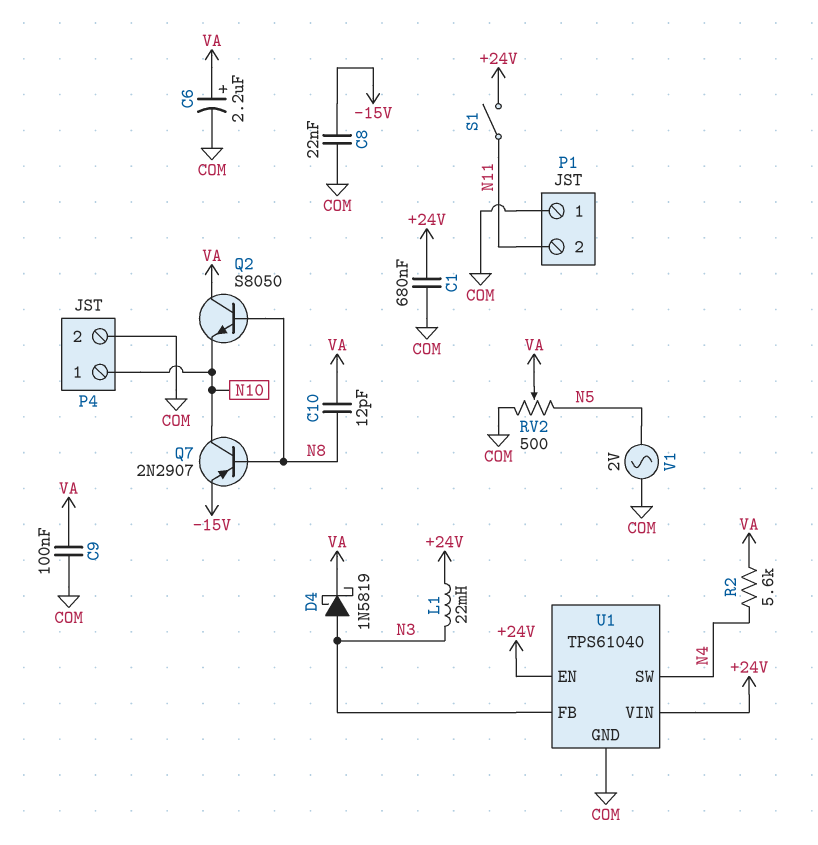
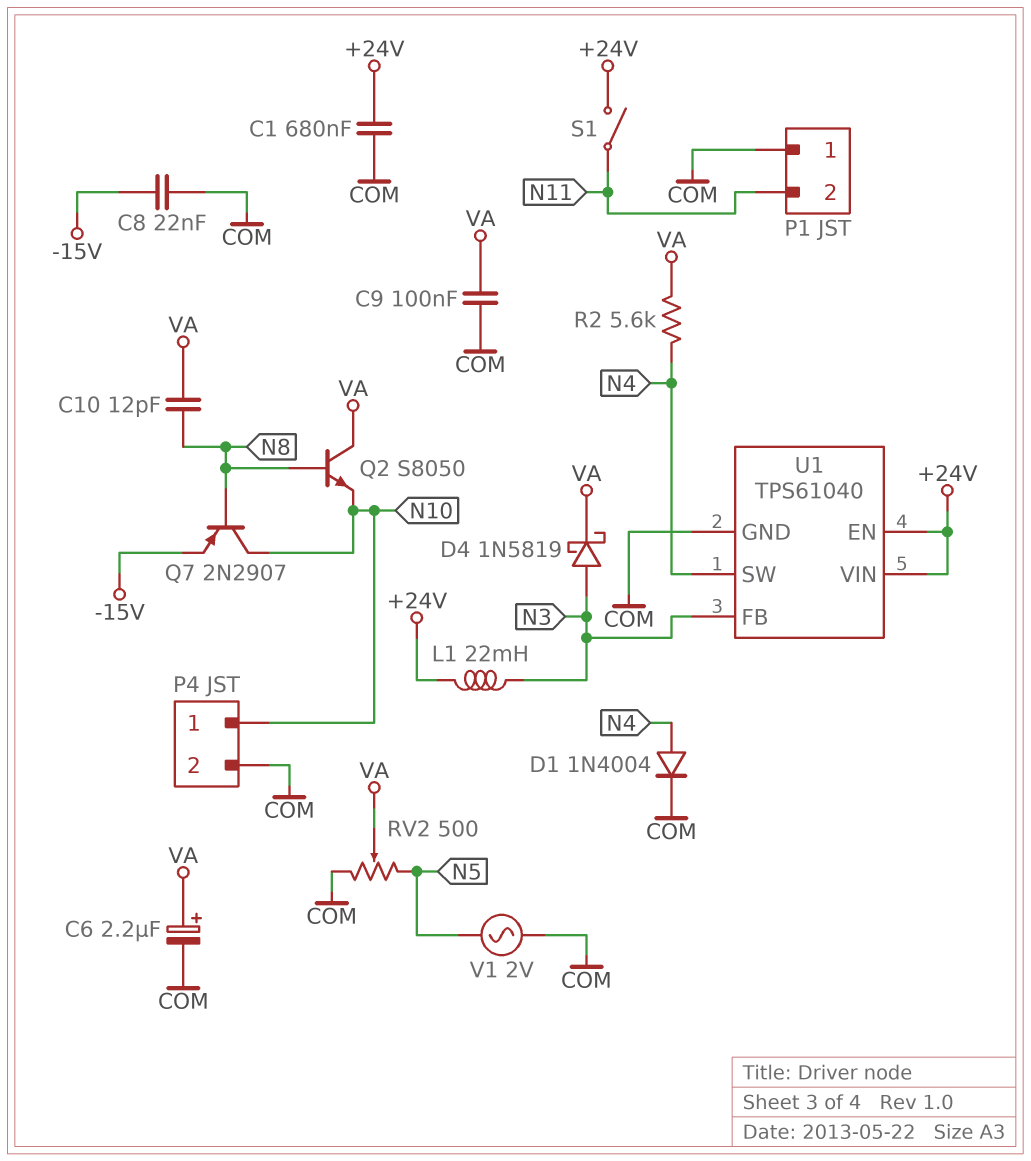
D1: none -> diode 1N4004 (A N4, K COM)

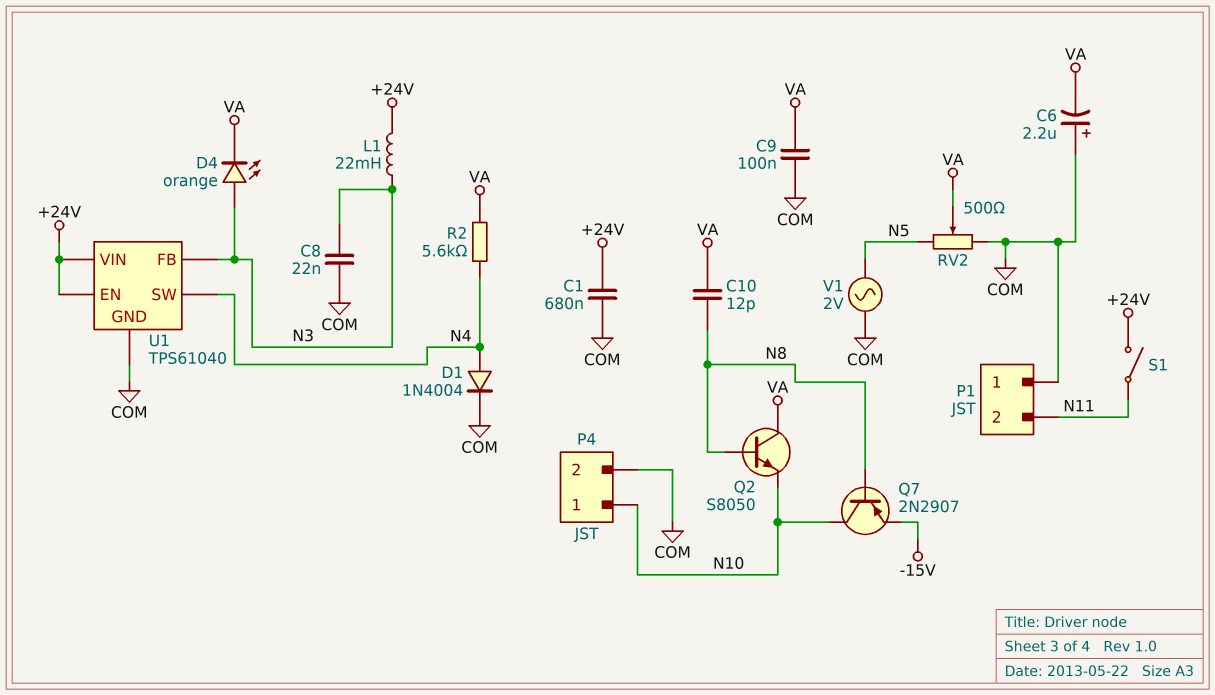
C6: 2.2uF (plus VA, minus COM) -> 2.2uF (plus COM, minus VA)
C8: 22nF (-15V, COM) -> 22nF (COM, N3)
D4: schottky 1N5819 (A N3, K VA) -> LED orange (A N3, K VA)

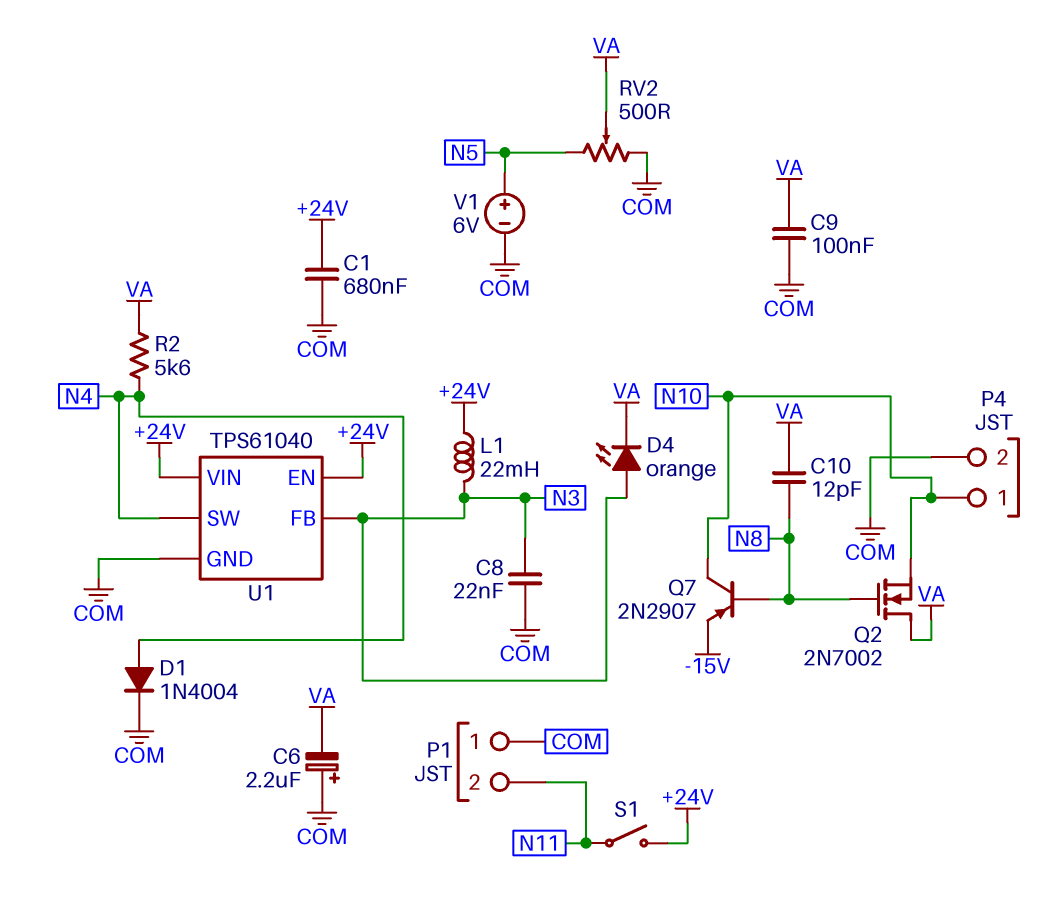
Q2: NPN S8050 (B N8, C VA, E N10) -> NMOS 2N7002 (G N8, D VA, S N10)
V1: AC 2V (COM, N5) -> 6V (plus N5, minus COM)

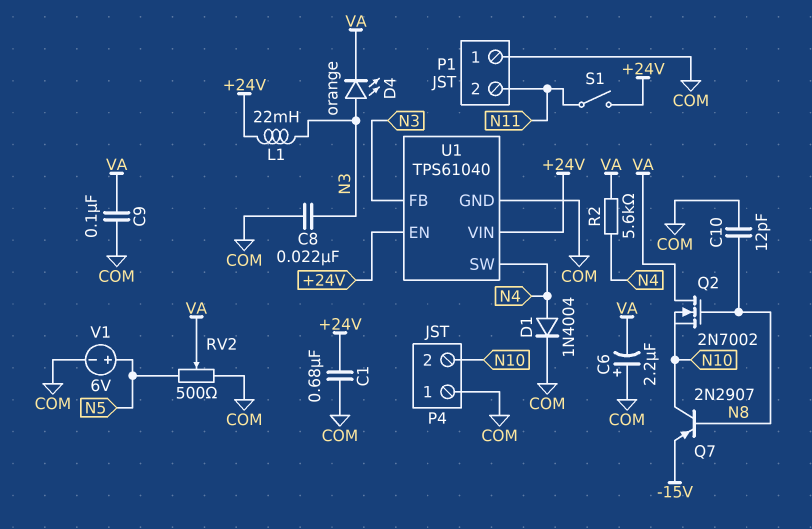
C10: 12pF (N8, VA) -> 12pF (COM, N8)
P4 pin 1: N10 -> COM
P4 pin 2: COM -> N10

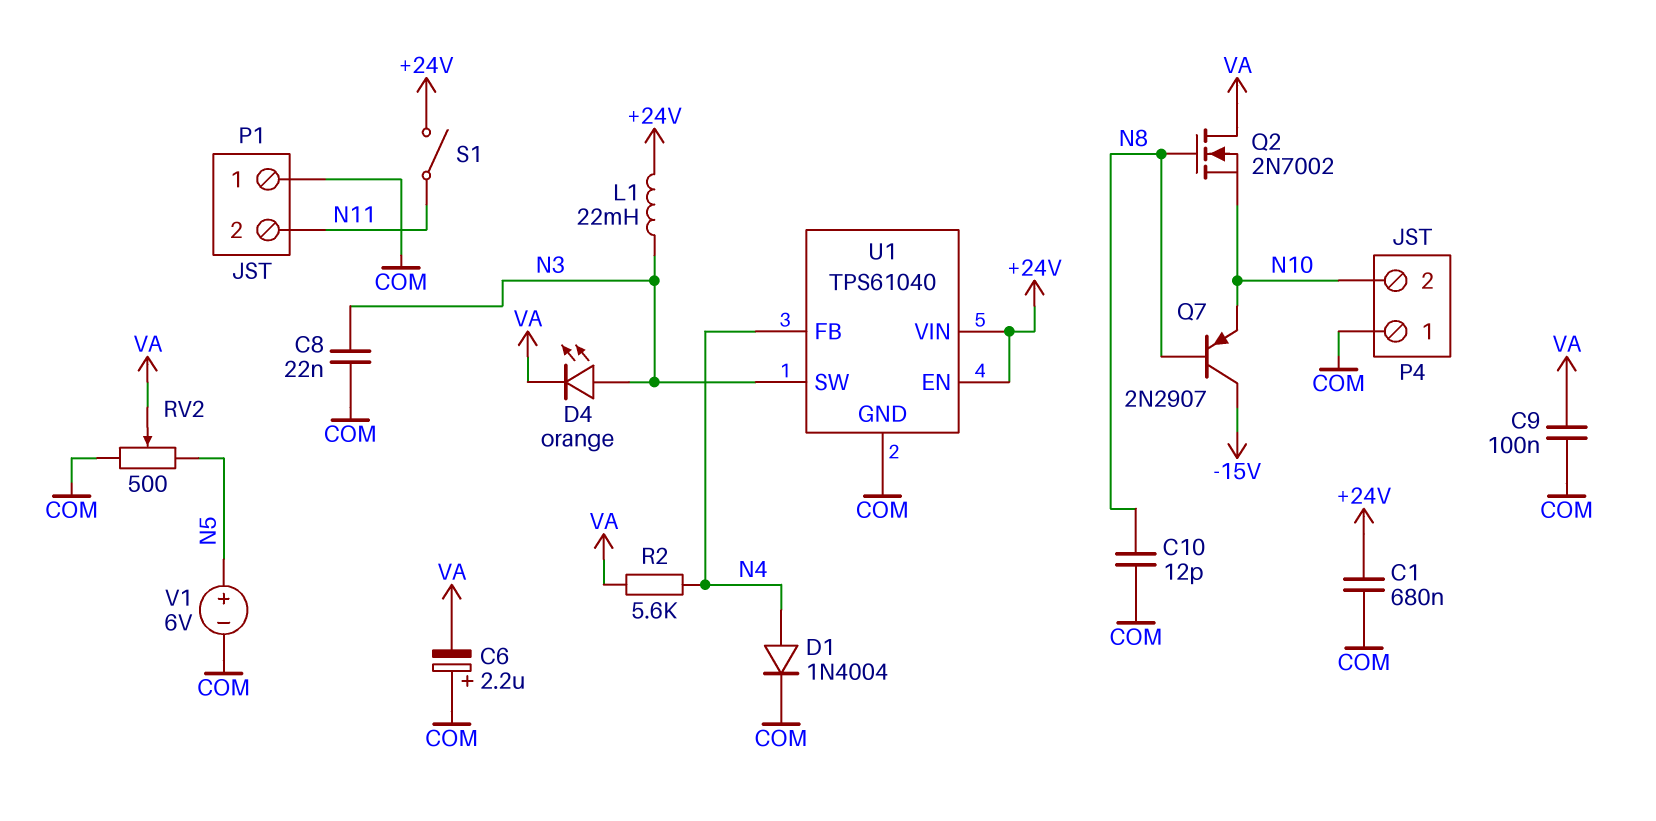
Q7: PNP 2N2907 (B N8, C N10, E -15V) -> PNP 2N2907 (B N8, C -15V, E N10)
U1 pin FB: N3 -> N4
U1 pin SW: N4 -> N3

